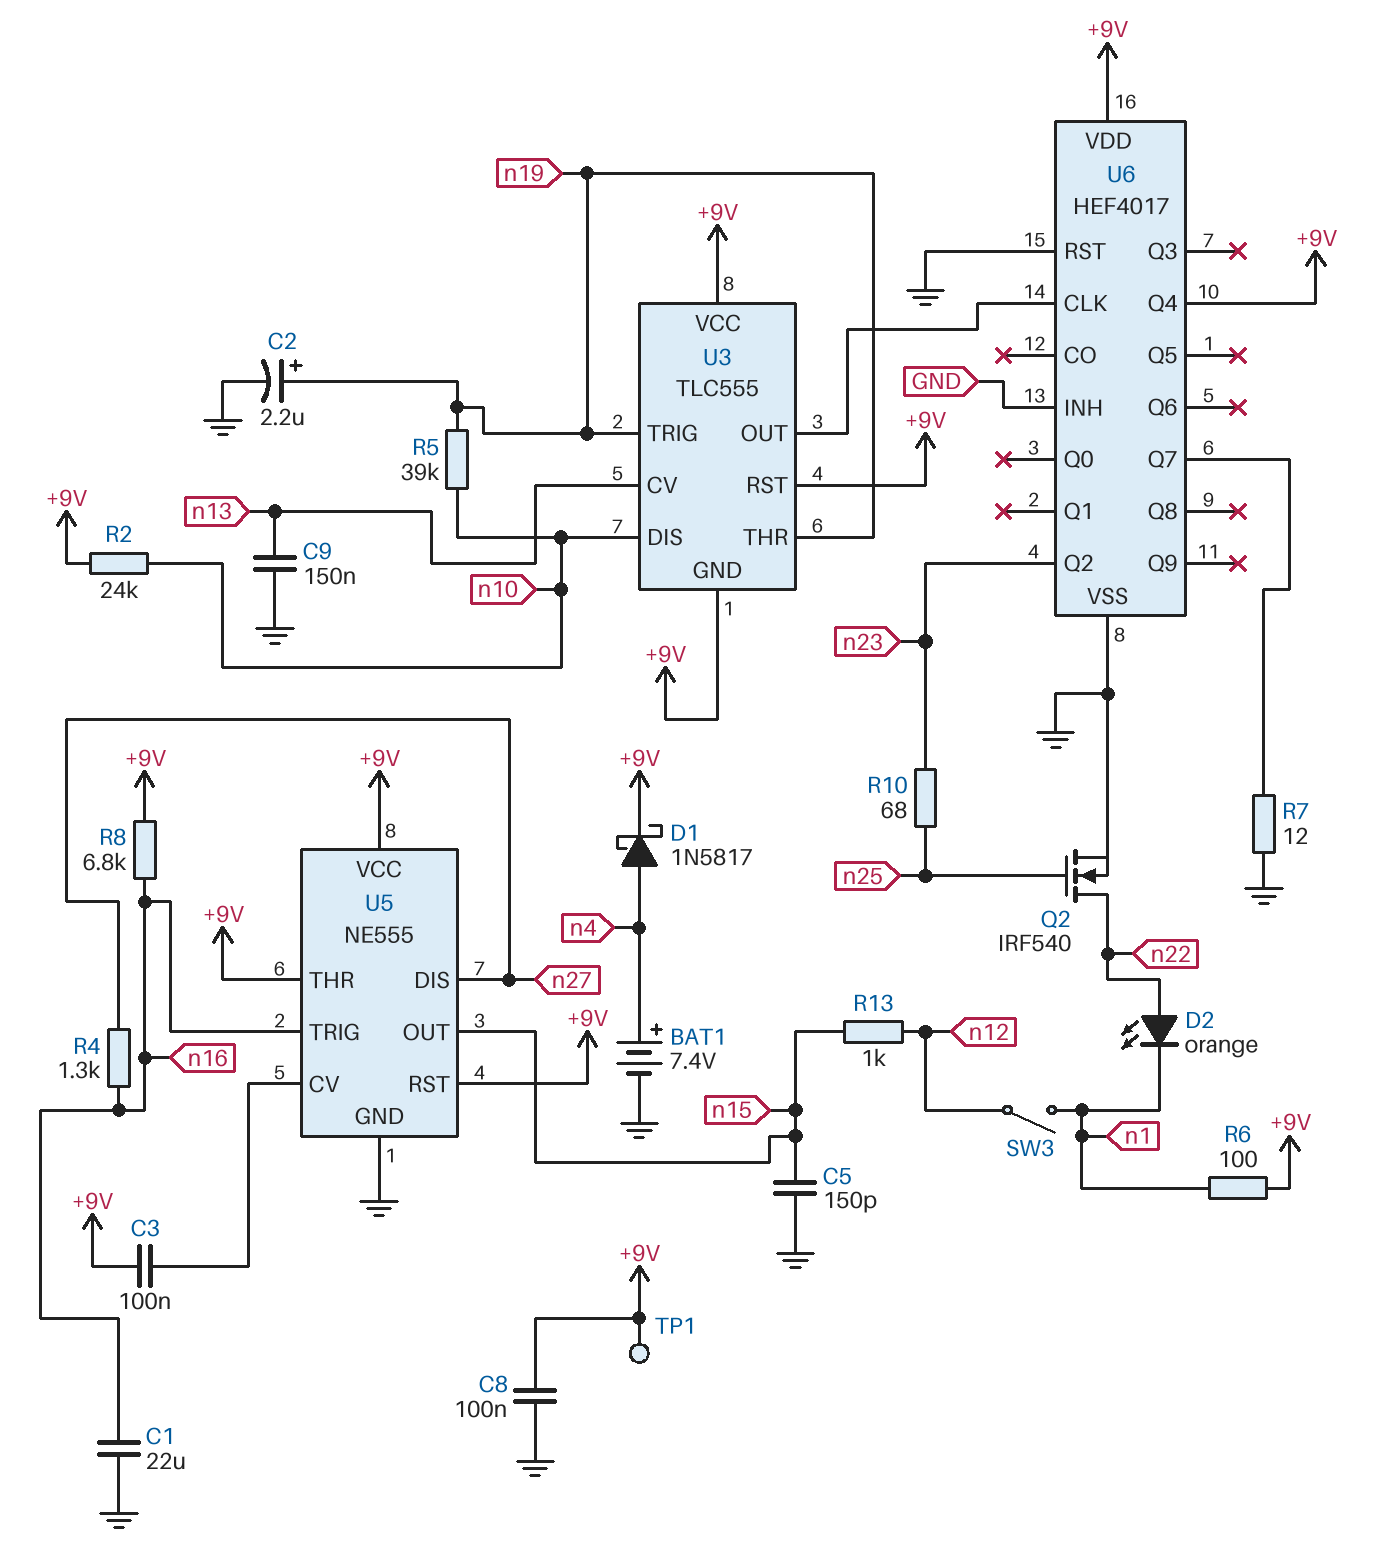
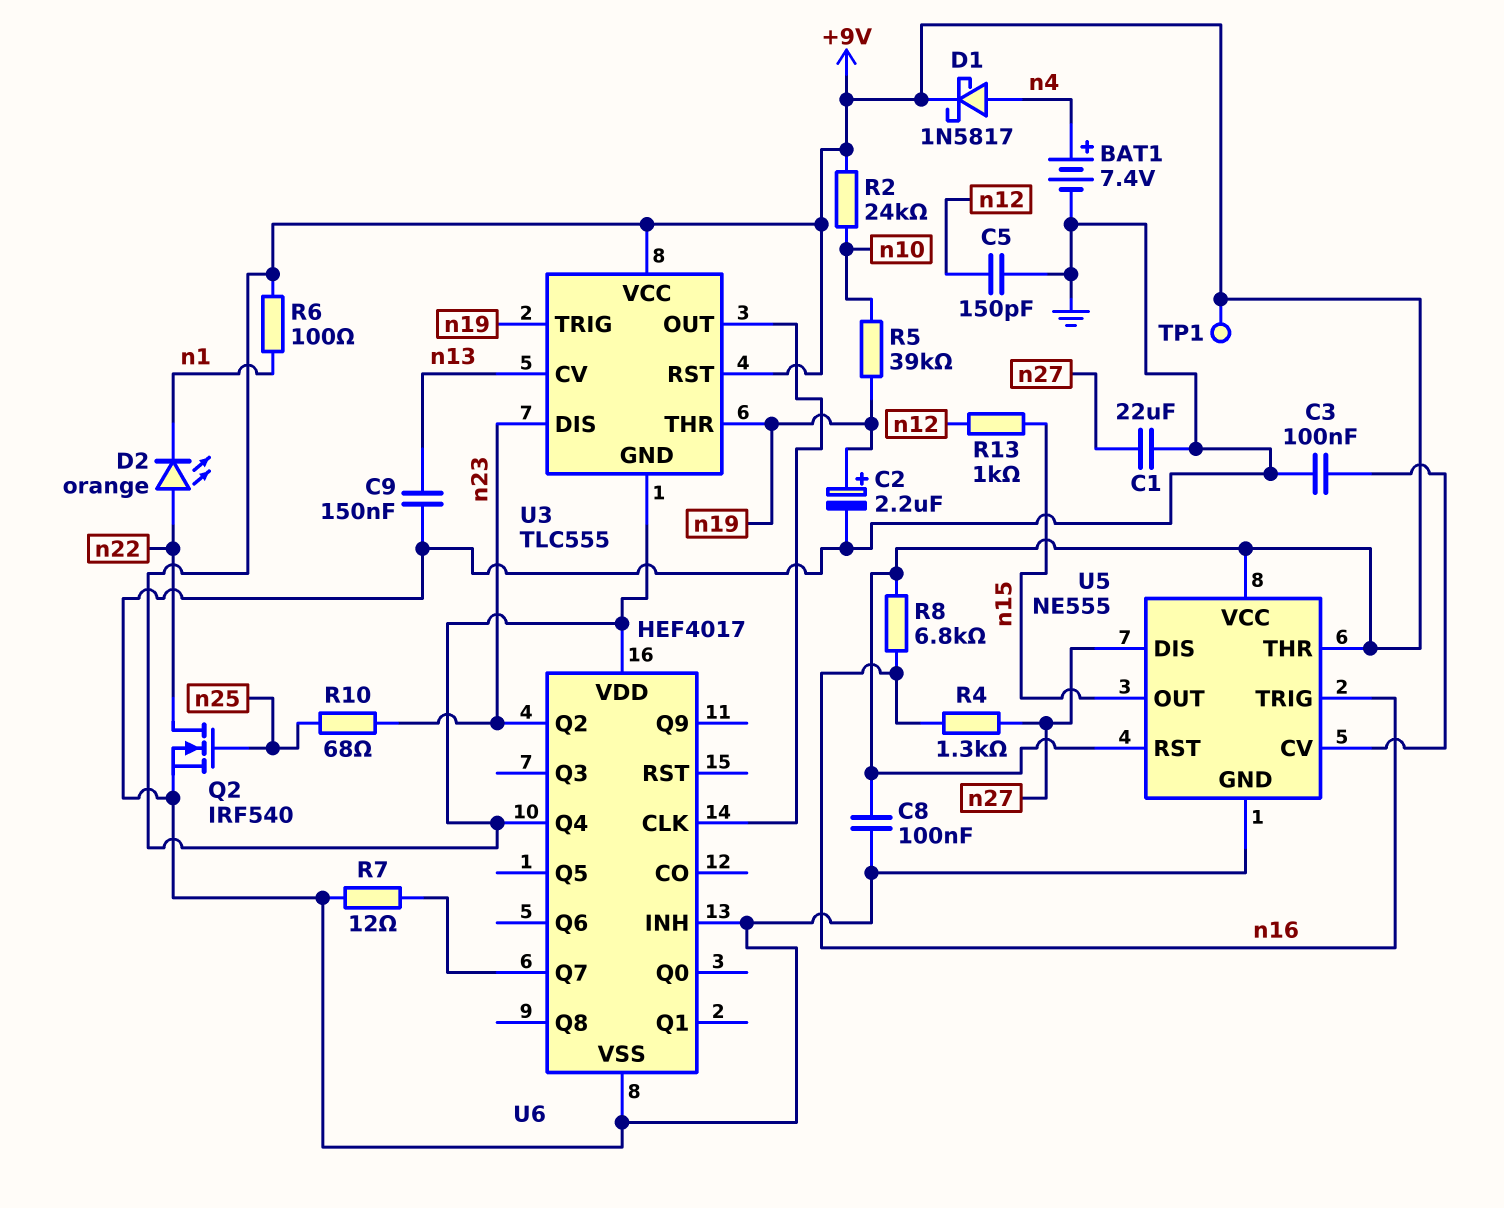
C1: 22uF (GND, n16) -> 22uF (GND, n27)
C3: 100nF (+9V, U5/CV) -> 100nF (GND, U5/CV)
C5: 150pF (GND, n15) -> 150pF (GND, n12)
SW3: switch (n1, n12) -> none
U3 pin DIS: n10 -> n23
U6 pin RST: GND -> none

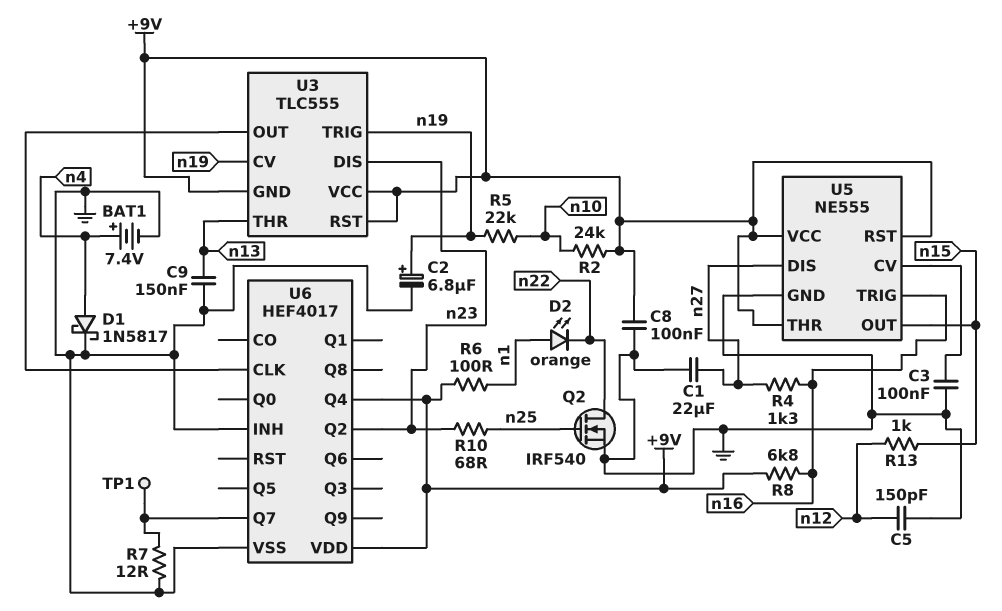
C2: 2.2uF (plus n19, minus GND) -> 6.8uF (plus n19, minus GND)
D1: schottky 1N5817 (A n4, K +9V) -> schottky 1N5817 (A n4, K GND)
D2: LED orange (A n22, K n1) -> LED orange (A n1, K n22)
R5: 39k (n10, n19) -> 22k (n10, n19)
TP1: test point (+9V) -> test point (U6/Q7)
U3 pin CV: n13 -> n19
U3 pin THR: n19 -> n13

